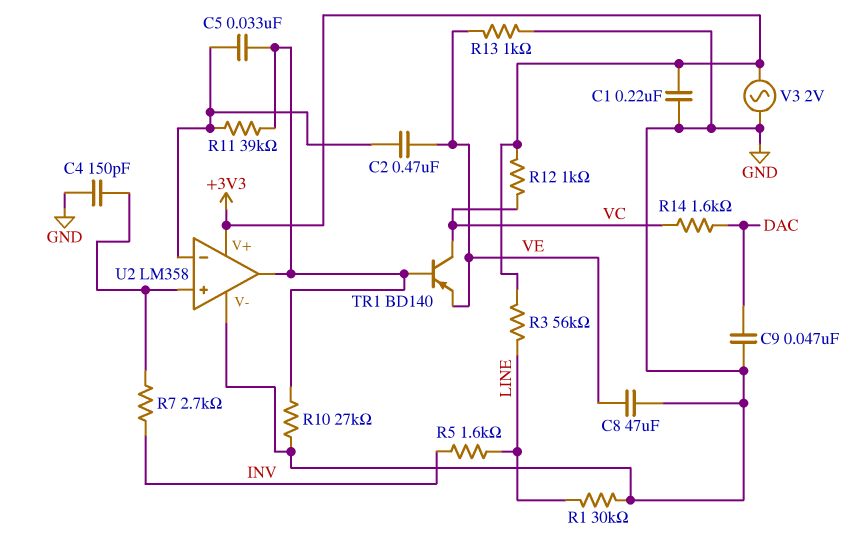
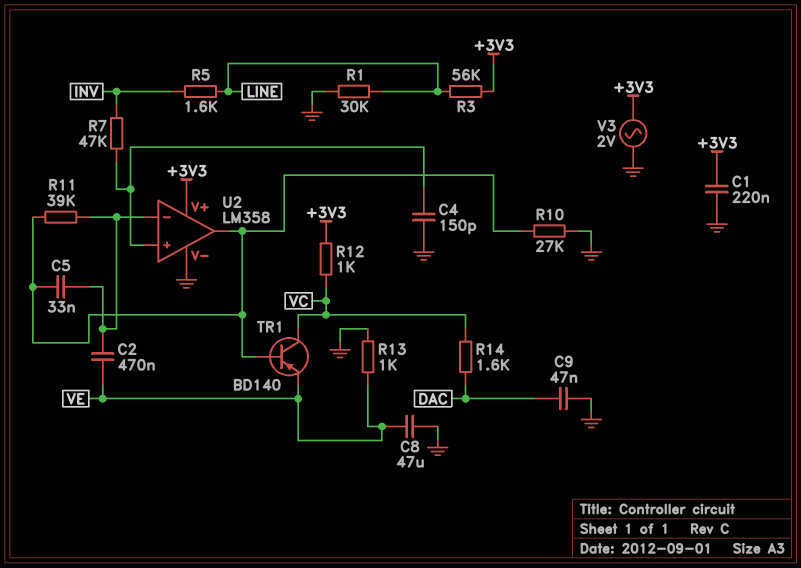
R7: 2.7k (INV, U2/in+) -> 47k (INV, U2/in+)

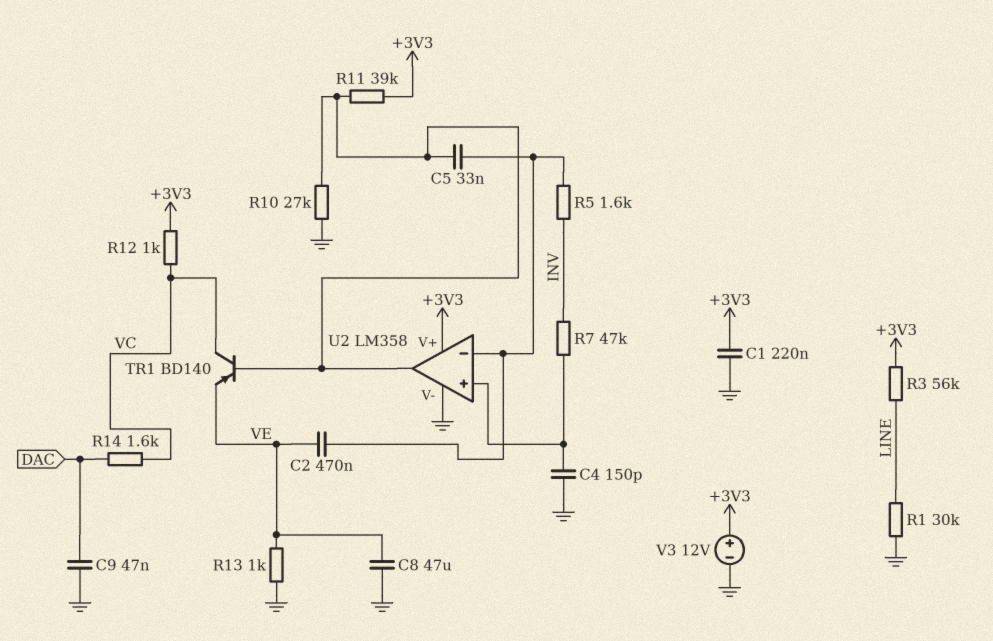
R5: 1.6k (INV, LINE) -> 1.6k (INV, U2/in-)
R11: 39k (U2/in-, U2/out) -> 39k (+3V3, U2/out)
V3: AC 2V (+3V3, GND) -> 12V (plus +3V3, minus GND)

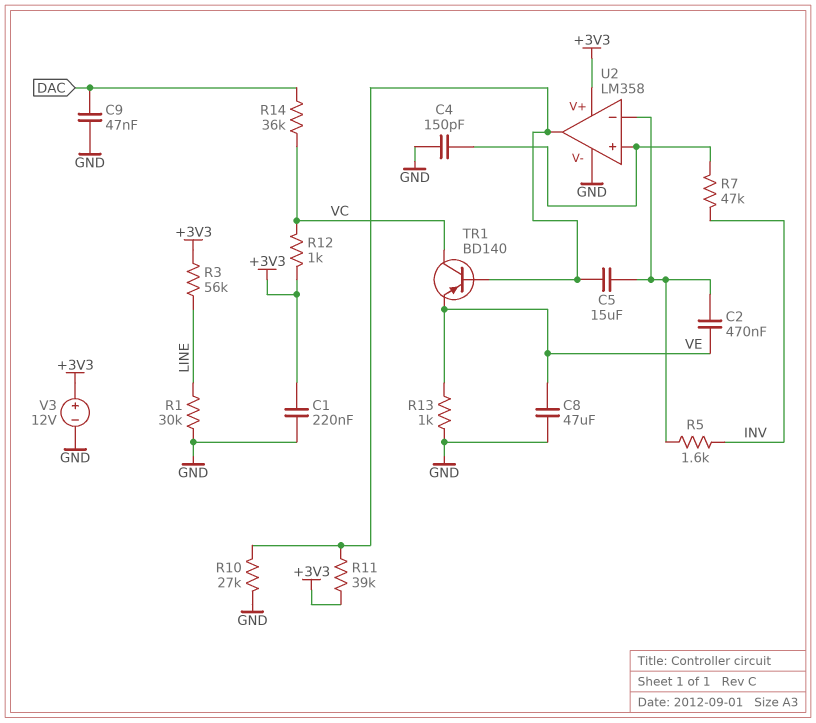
C5: 33nF (U2/in-, U2/out) -> 15uF (U2/in-, U2/out)
R14: 1.6k (DAC, VC) -> 36k (DAC, VC)

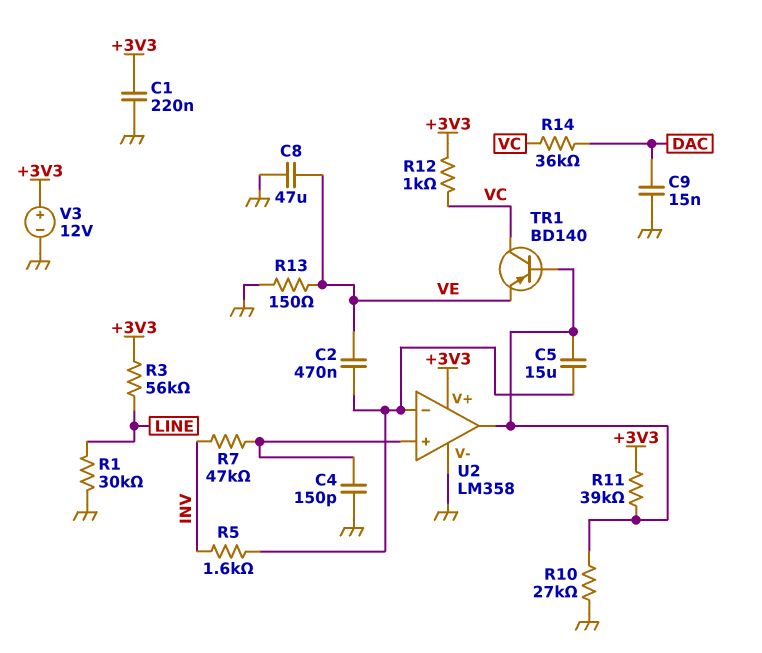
C9: 47nF (DAC, GND) -> 15nF (DAC, GND)
R13: 1k (GND, VE) -> 150 (GND, VE)

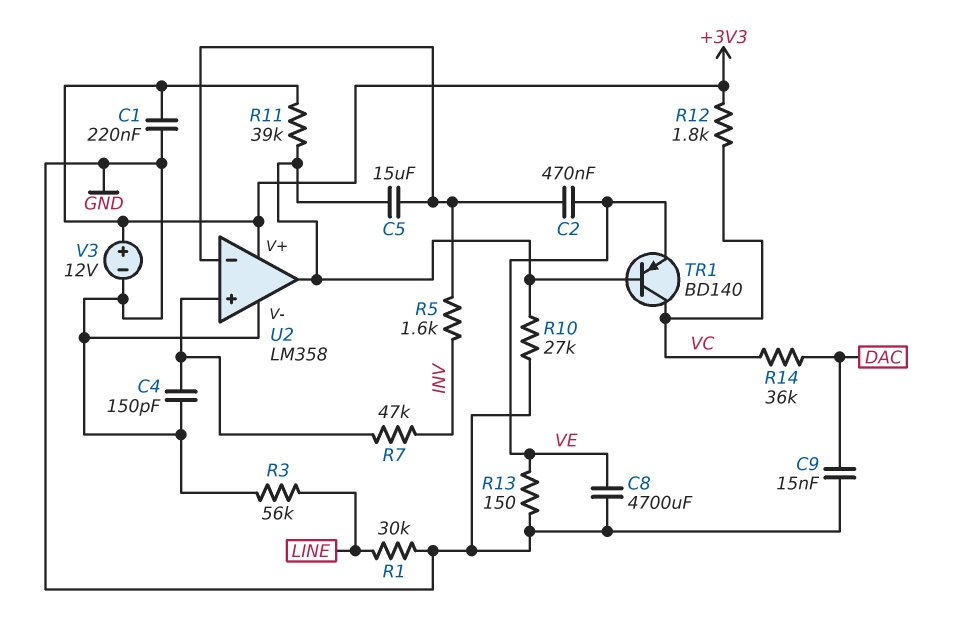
C8: 47uF (GND, VE) -> 4700uF (GND, VE)
R3: 56k (+3V3, LINE) -> 56k (GND, LINE)
R12: 1k (+3V3, VC) -> 1.8k (+3V3, VC)

